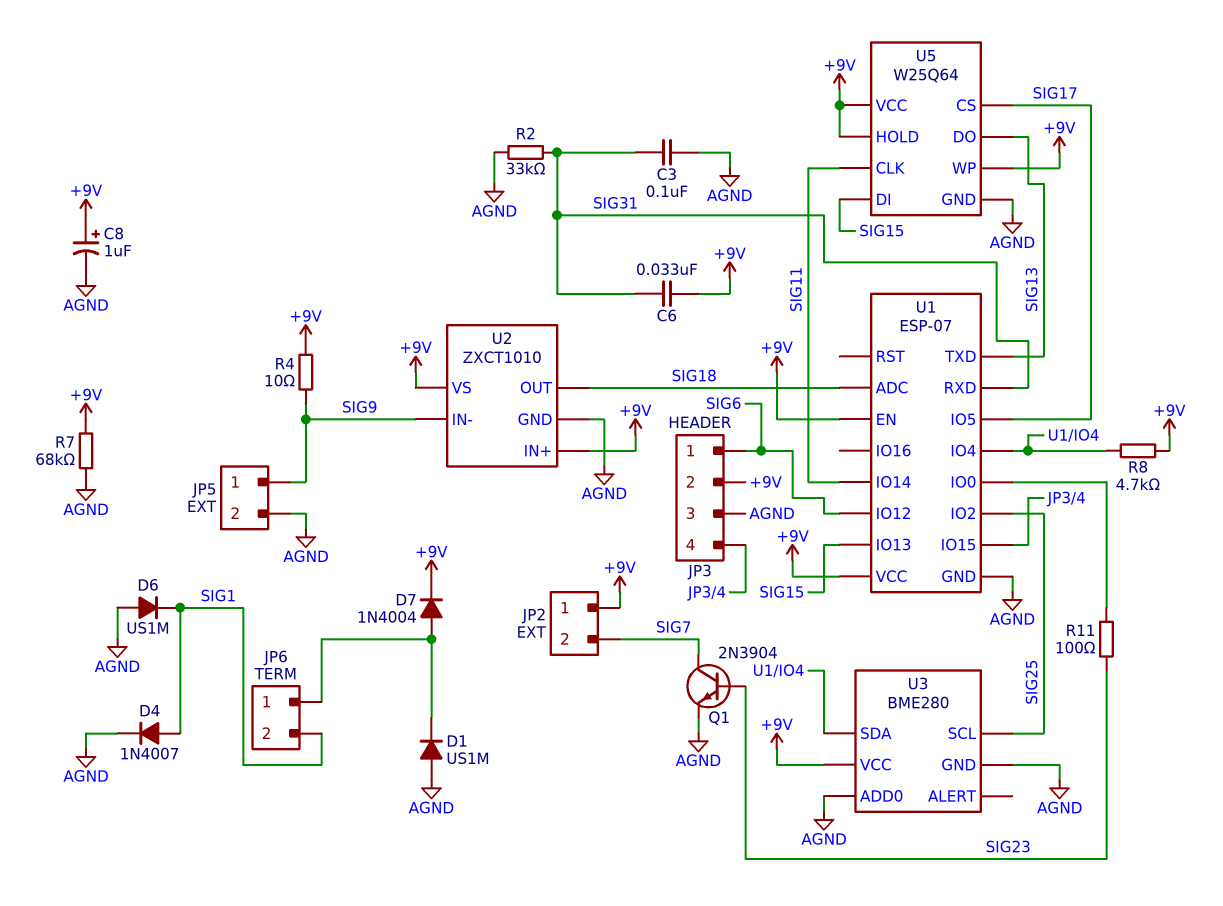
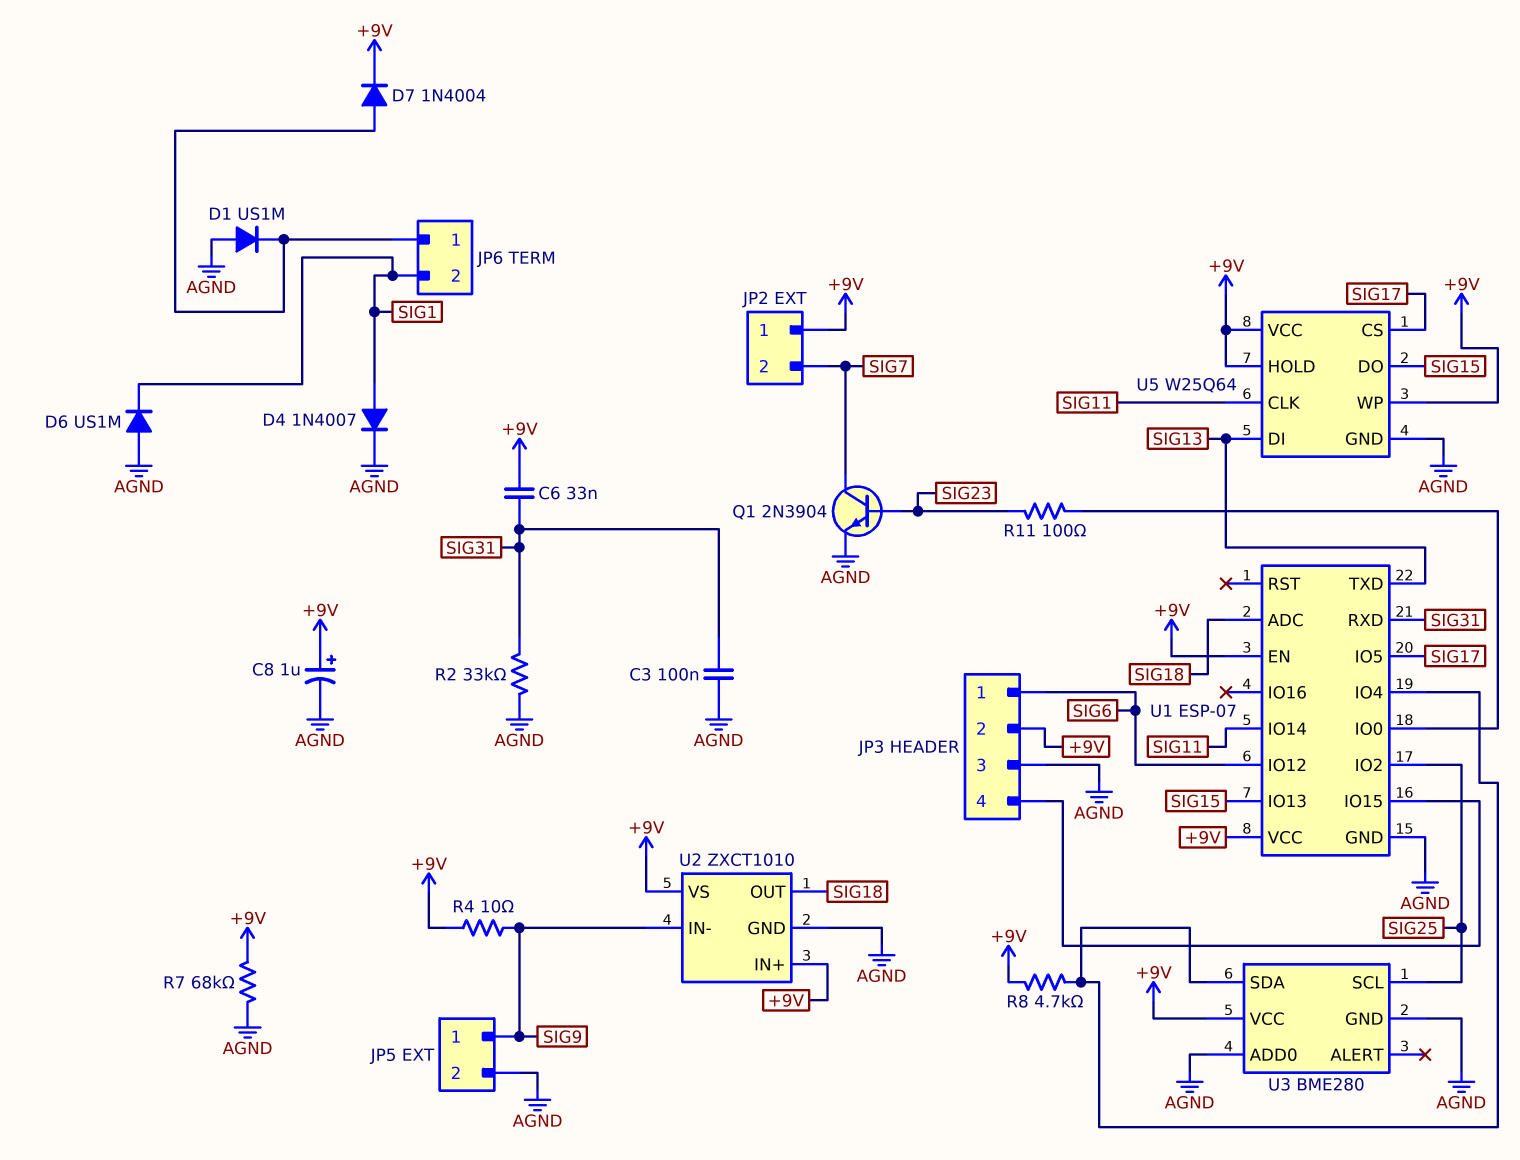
U5 pin DI: SIG15 -> SIG13
U5 pin DO: SIG13 -> SIG15

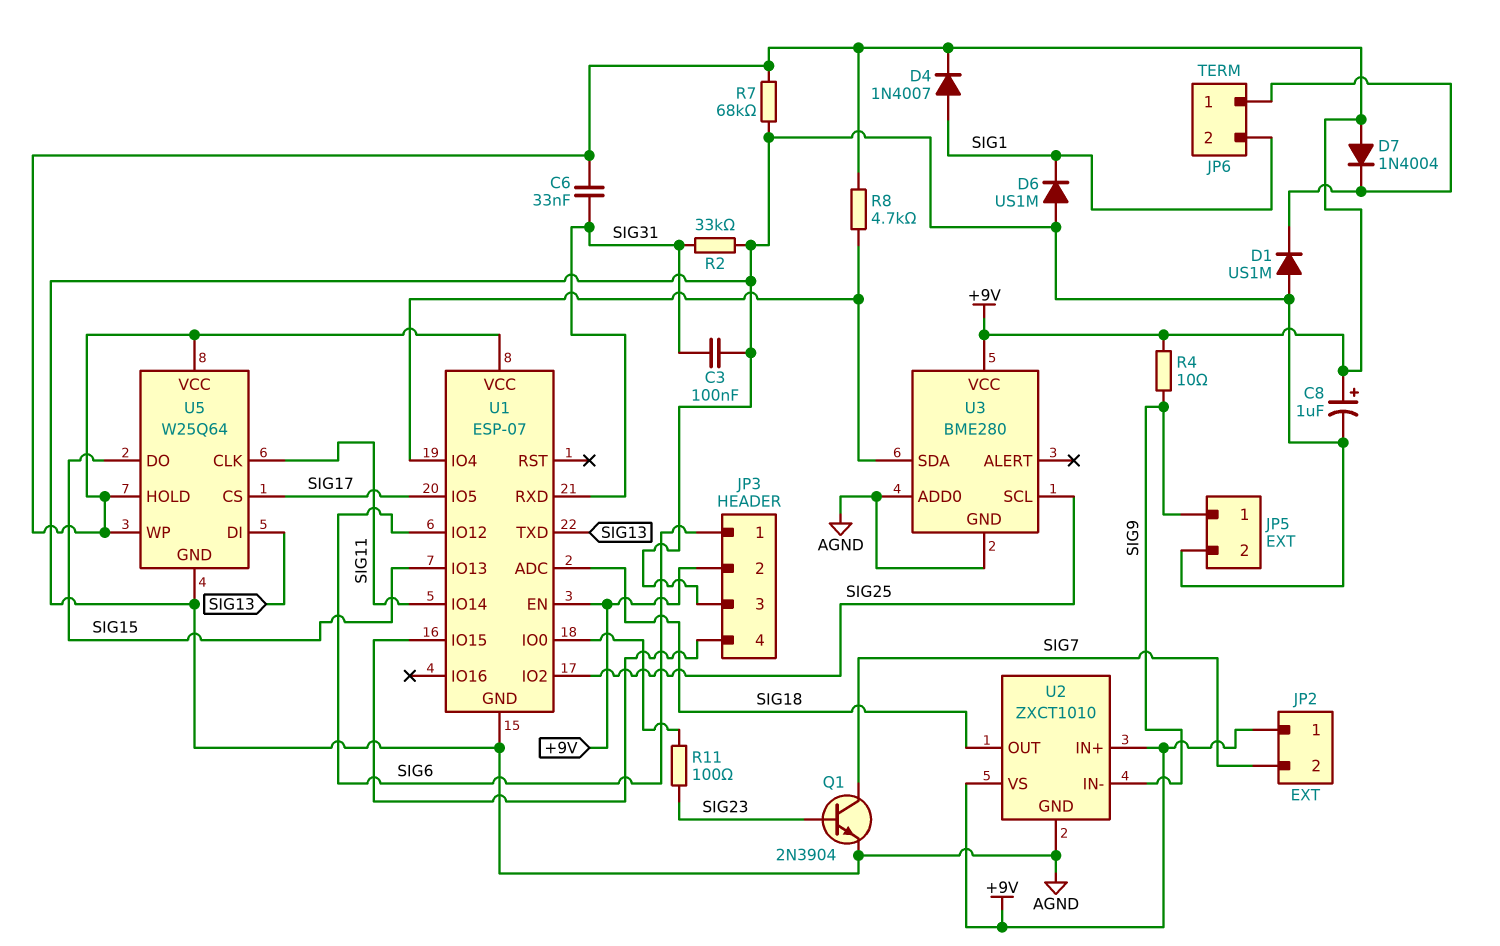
D4: diode 1N4007 (A SIG1, K AGND) -> diode 1N4007 (A SIG1, K +9V)
D7: diode 1N4004 (A JP6/1, K +9V) -> diode 1N4004 (A +9V, K JP6/1)

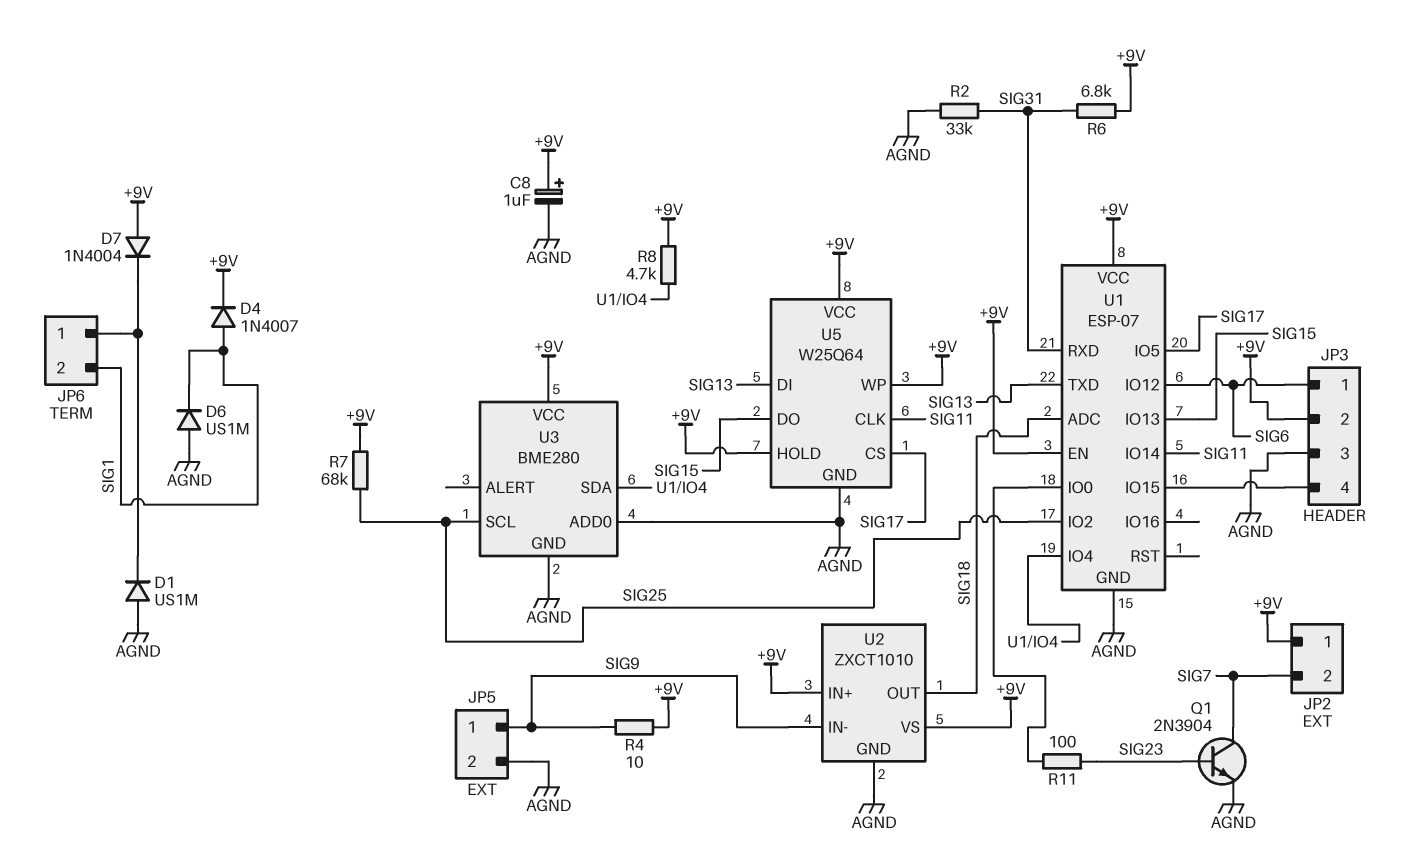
C3: 100nF (AGND, SIG31) -> none
C6: 33nF (+9V, SIG31) -> none
R6: none -> 6.8k (+9V, SIG31)
R7: 68k (+9V, AGND) -> 68k (+9V, SIG25)

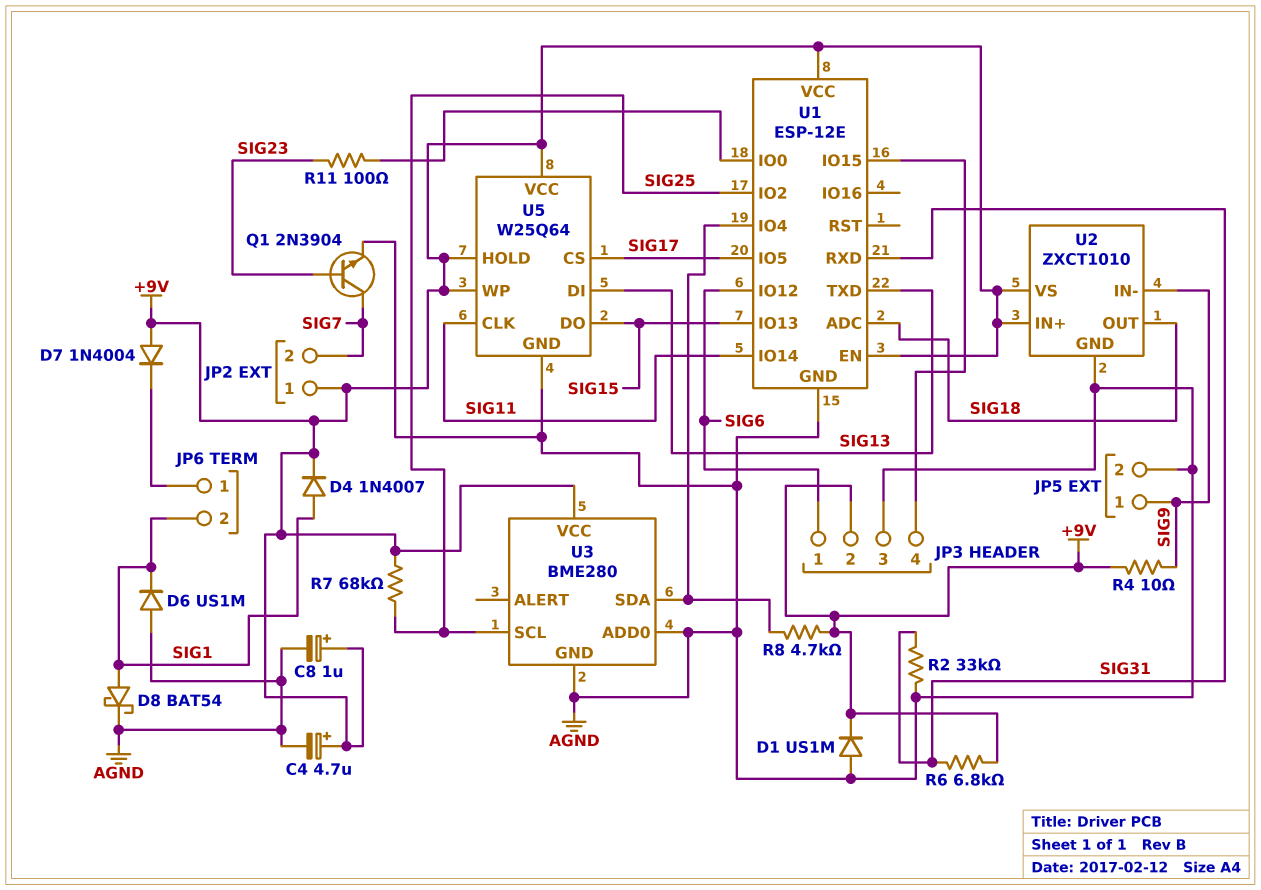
C4: none -> 4.7uF (plus +9V, minus AGND)
D1: diode US1M (A AGND, K JP6/1) -> diode US1M (A AGND, K +9V)
D8: none -> schottky BAT54 (A SIG1, K AGND)
U1: ESP-07 -> ESP-12E

